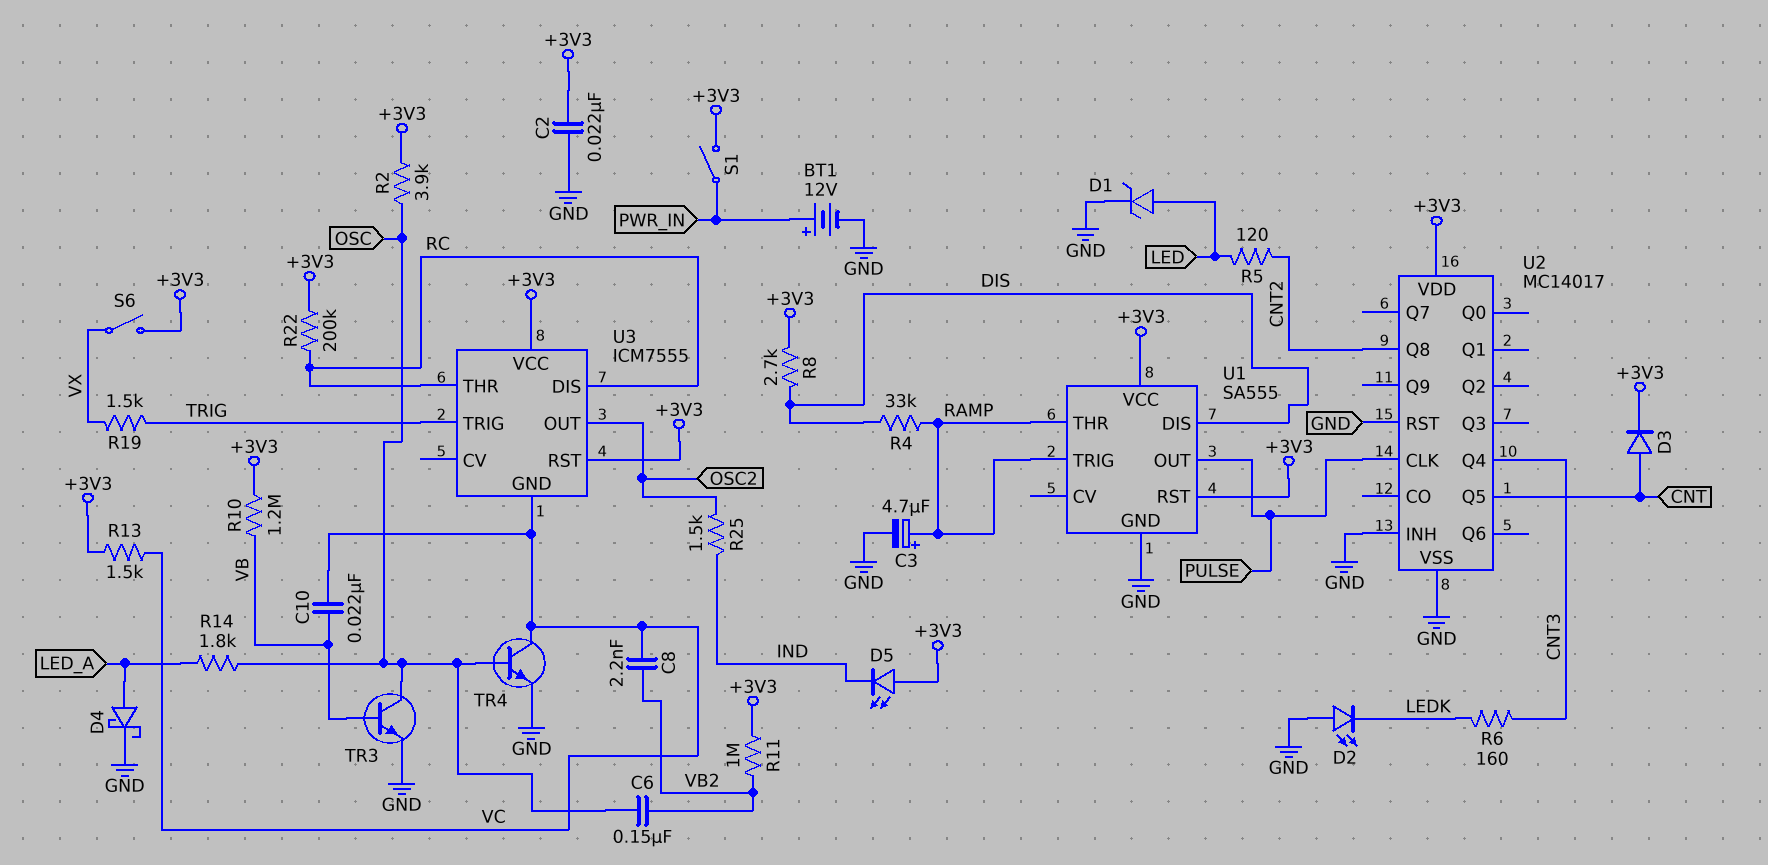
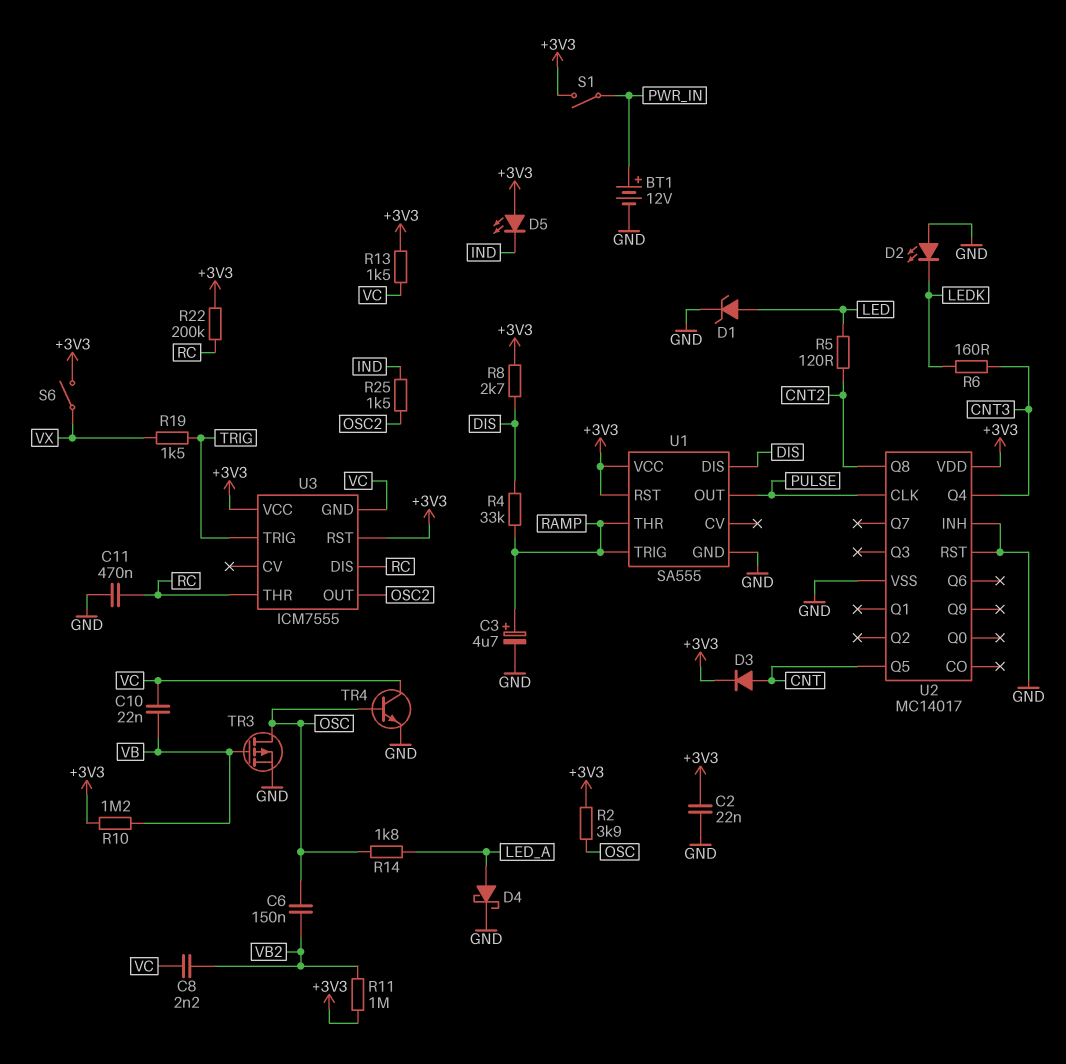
C11: none -> 470nF (GND, RC)
TR3: NPN (B VB, C OSC, E GND) -> PMOS (G VB, D OSC, S GND)

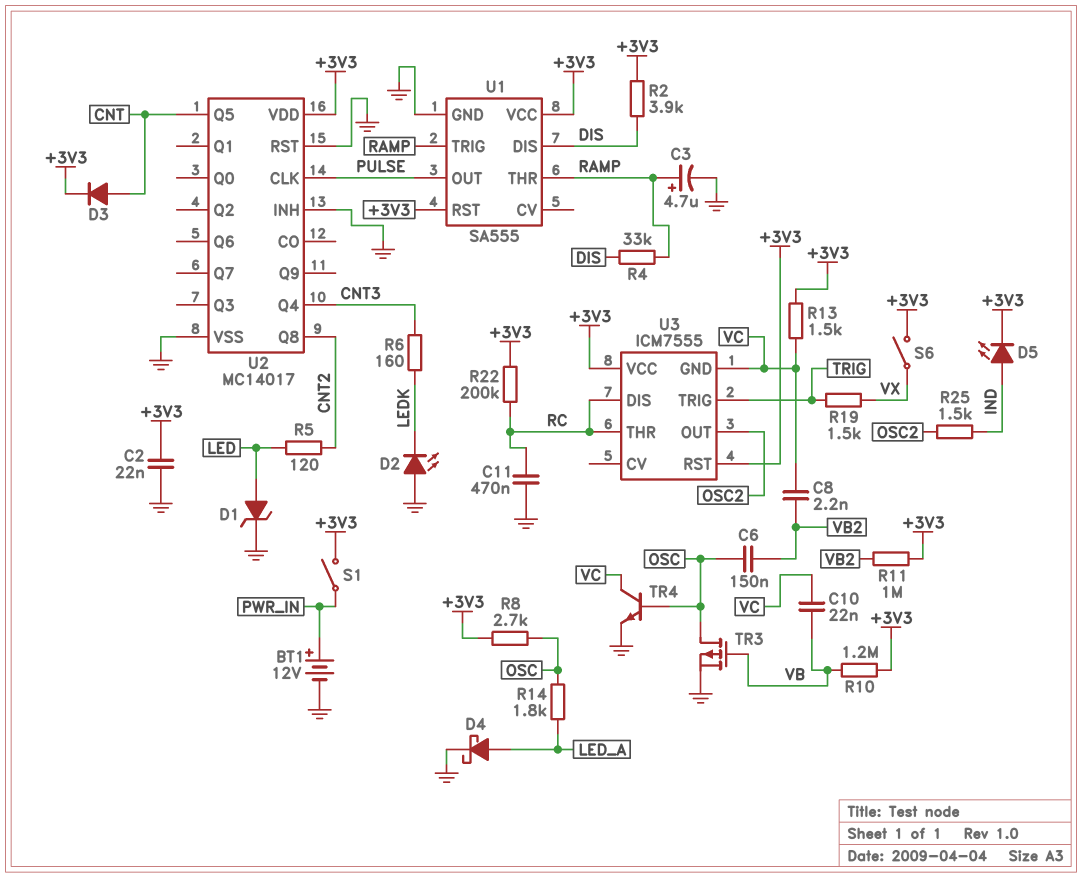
D5: LED (A +3V3, K IND) -> LED (A IND, K +3V3)
R2: 3.9k (+3V3, OSC) -> 3.9k (+3V3, DIS)
R8: 2.7k (+3V3, DIS) -> 2.7k (+3V3, OSC)

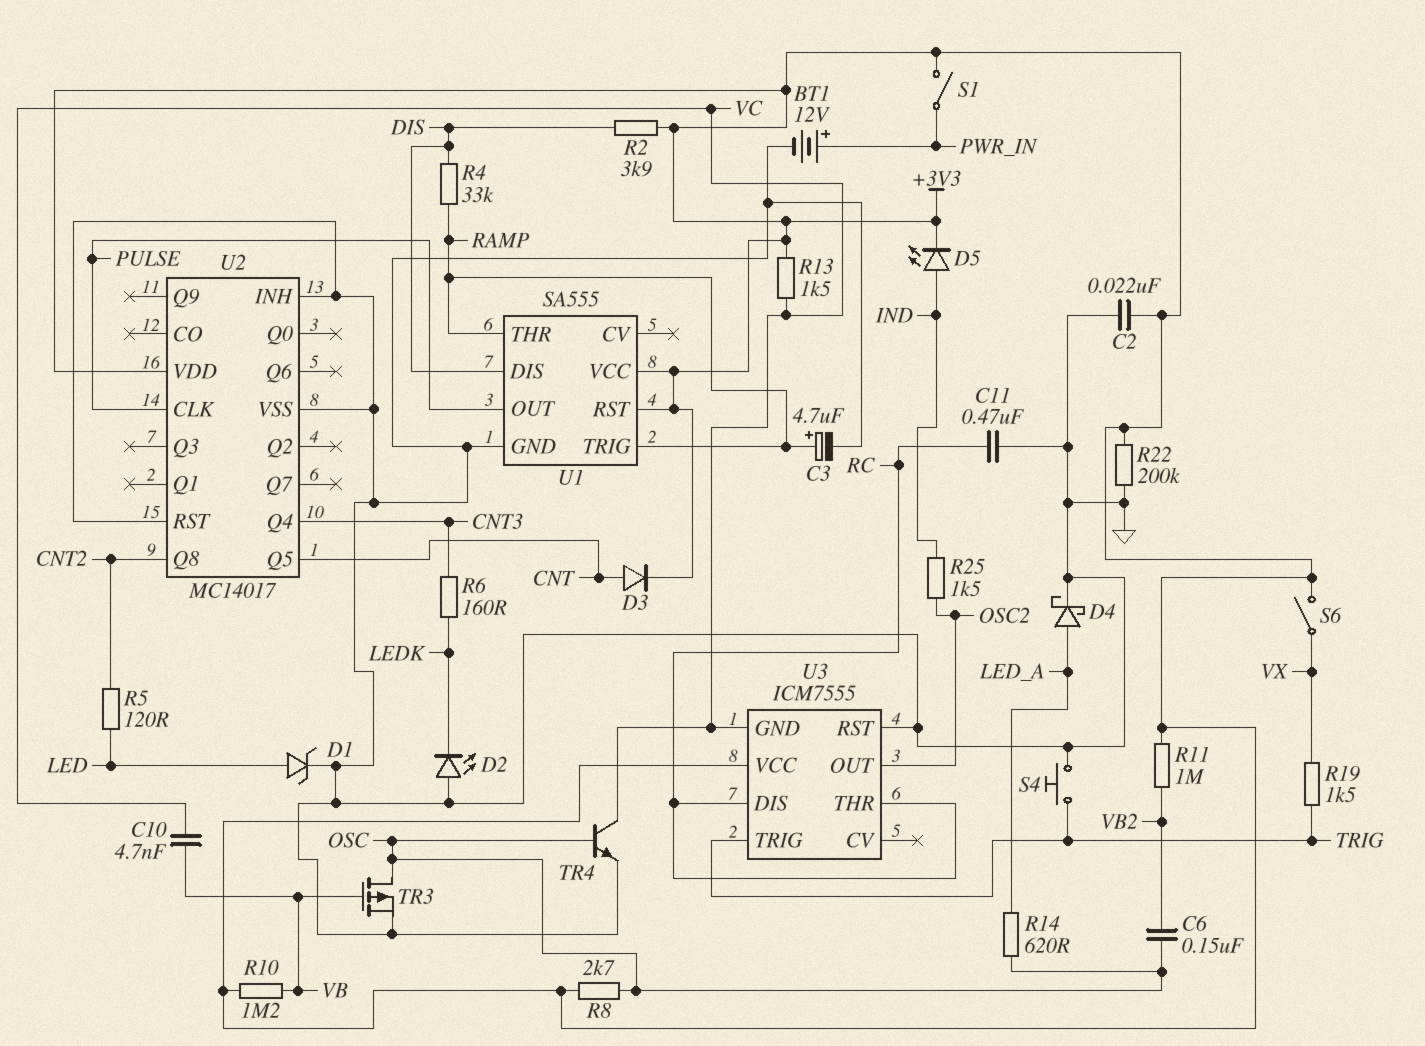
C8: 2.2nF (VB2, VC) -> none
C10: 22nF (VB, VC) -> 4.7nF (VB, VC)
R14: 1.8k (LED_A, OSC) -> 620 (LED_A, OSC)
R22: 200k (+3V3, RC) -> 200k (+3V3, GND)
S4: none -> button (GND, TRIG)
U3 pin RST: +3V3 -> GND

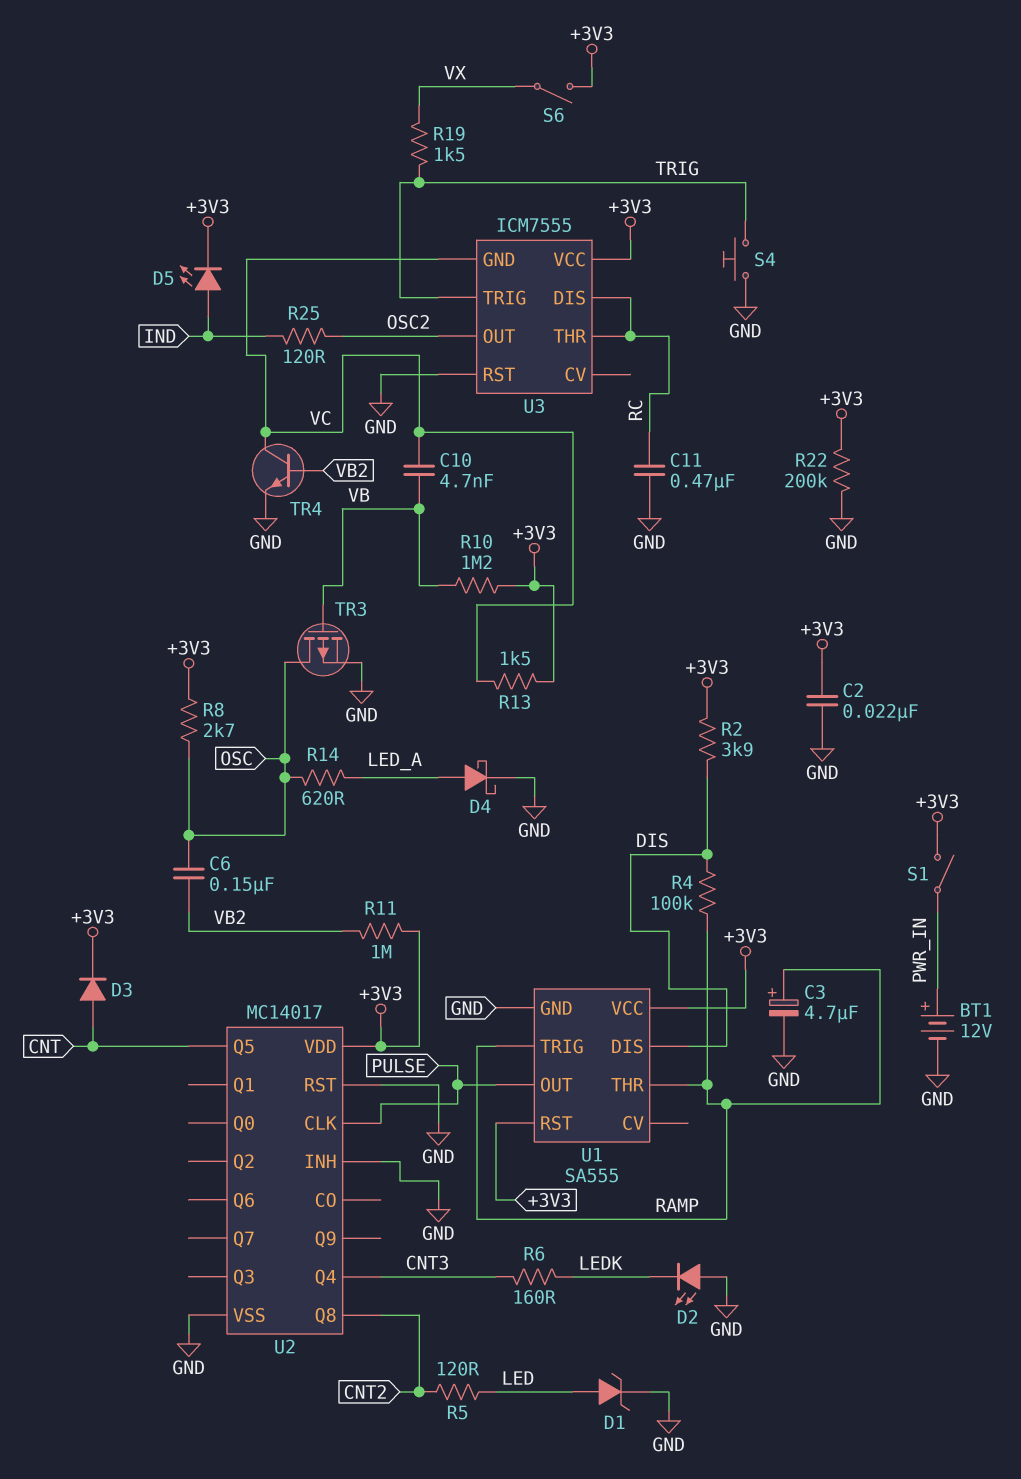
R4: 33k (DIS, RAMP) -> 100k (DIS, RAMP)
R25: 1.5k (IND, OSC2) -> 120 (IND, OSC2)
TR4: NPN (B OSC, C VC, E GND) -> NPN (B VB2, C VC, E GND)

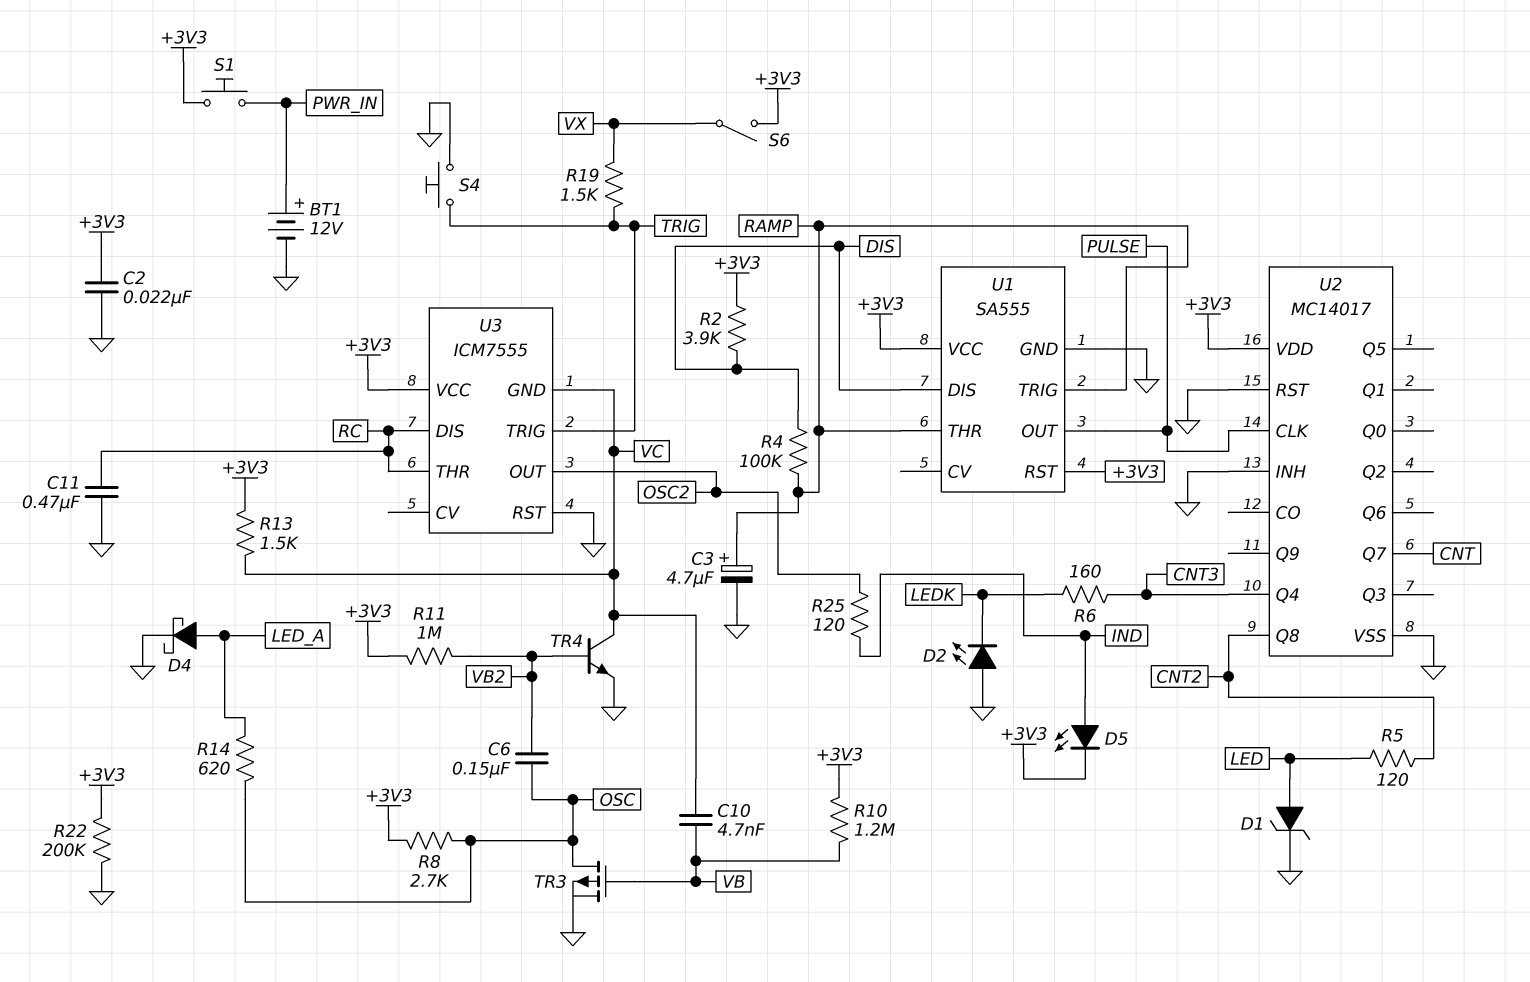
D3: diode (A CNT, K +3V3) -> none
S1: switch (+3V3, PWR_IN) -> button (+3V3, PWR_IN)
U2 pin Q5: CNT -> none
U2 pin Q7: none -> CNT

